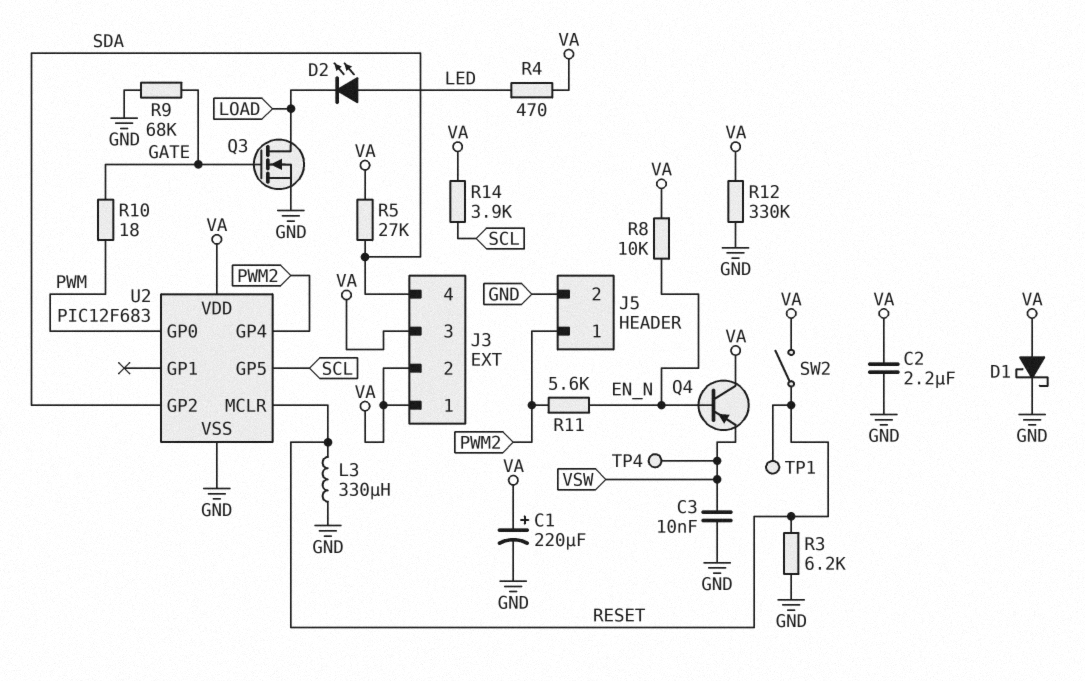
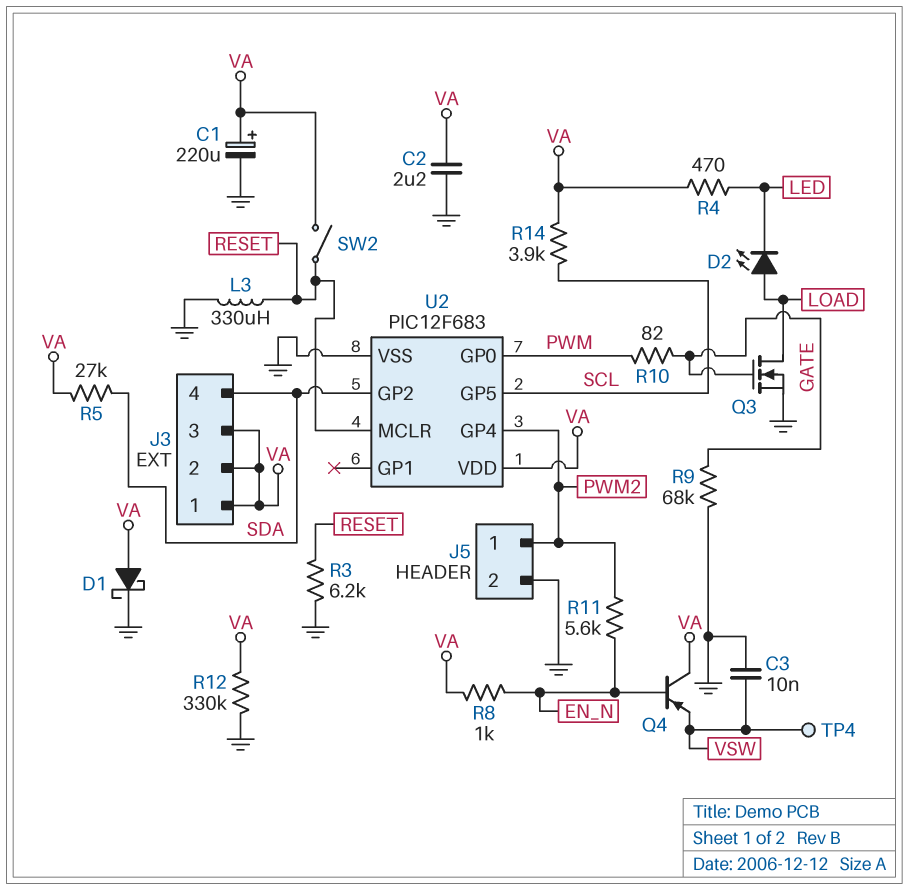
D2: LED (A LED, K LOAD) -> LED (A LOAD, K LED)
R8: 10k (EN_N, VA) -> 1k (EN_N, VA)
R10: 18 (GATE, PWM) -> 82 (GATE, PWM)
TP1: test point (RESET) -> none

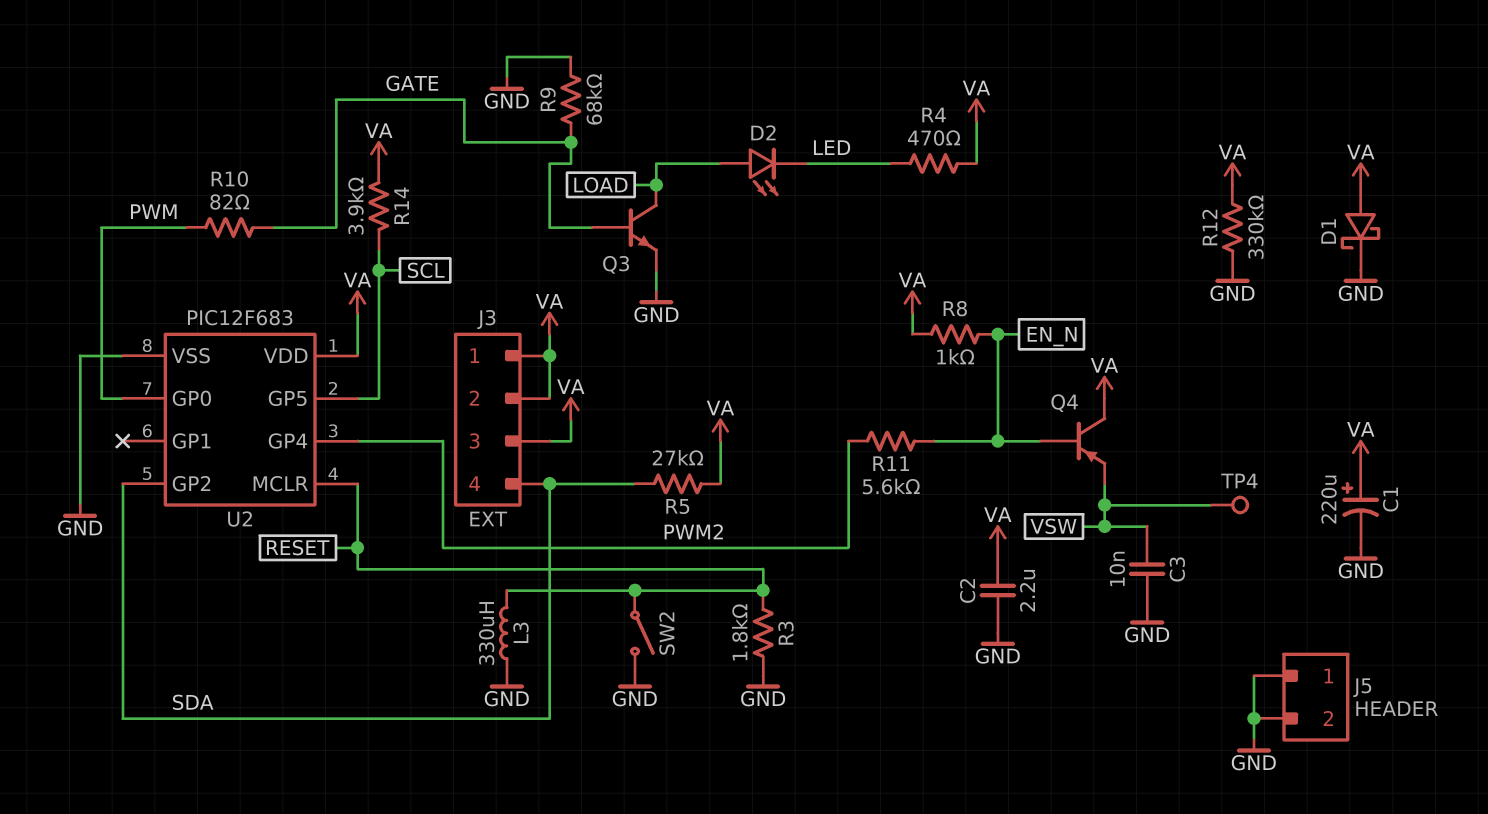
J5 pin 1: PWM2 -> GND
Q3: NMOS (G GATE, D LOAD, S GND) -> NPN (B GATE, C LOAD, E GND)
R3: 6.2k (GND, RESET) -> 1.8k (GND, RESET)
SW2: switch (RESET, VA) -> switch (GND, RESET)

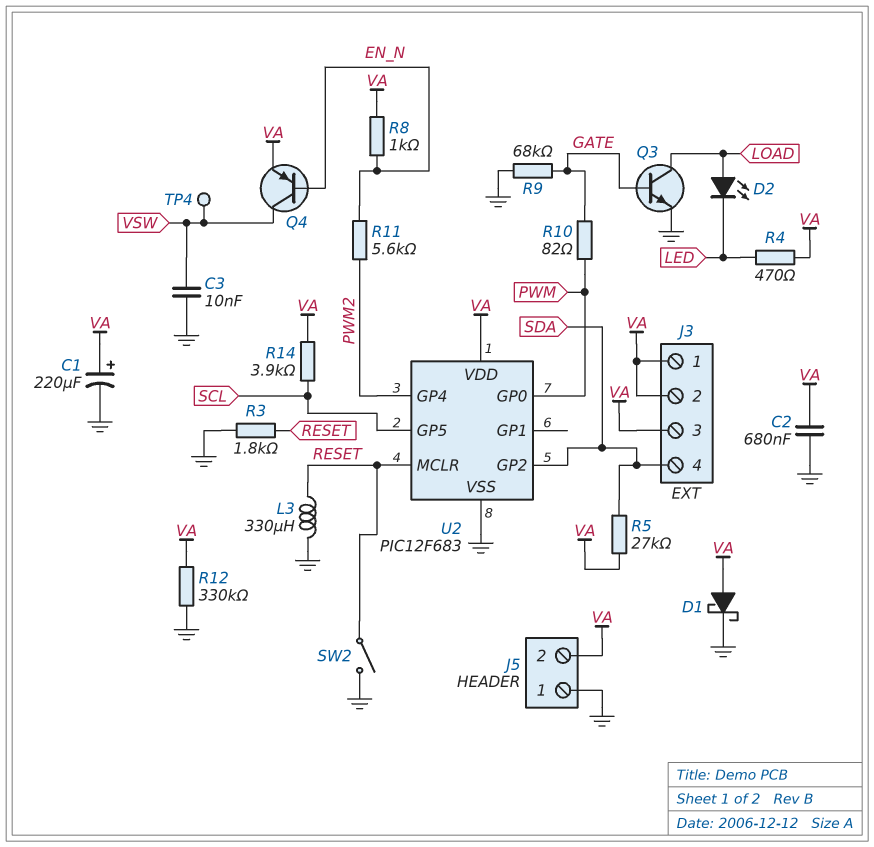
C2: 2.2uF (GND, VA) -> 680nF (GND, VA)
J5 pin 2: GND -> VA
Q4: PNP (B EN_N, C VA, E VSW) -> PNP (B EN_N, C VSW, E VA)

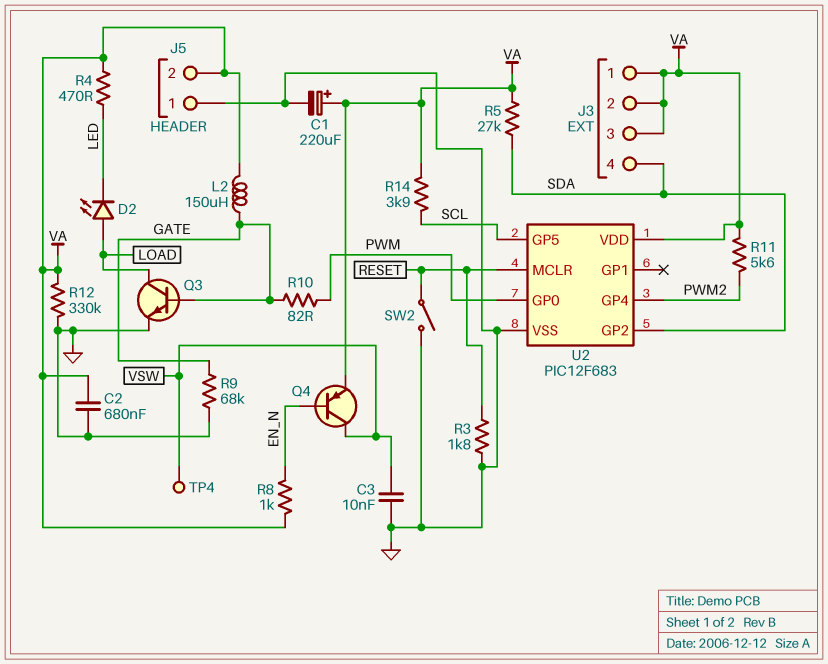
D1: schottky (A VA, K GND) -> none
L2: none -> 150uH (GATE, VA)
L3: 330uH (GND, RESET) -> none
R11: 5.6k (EN_N, PWM2) -> 5.6k (PWM2, VA)

